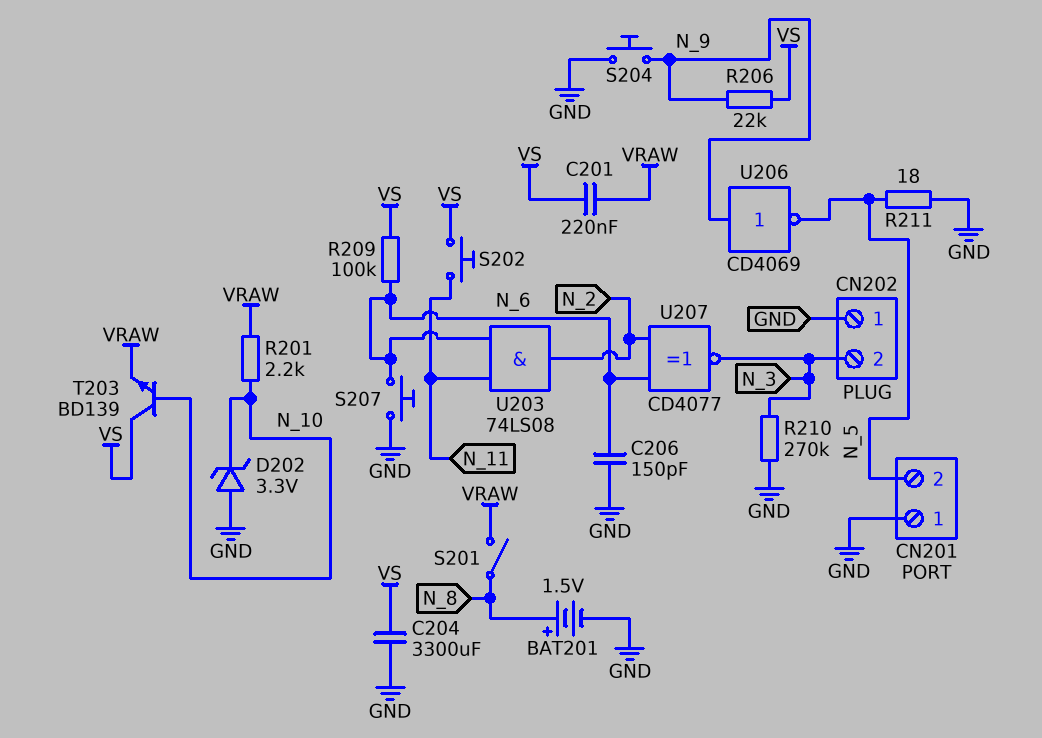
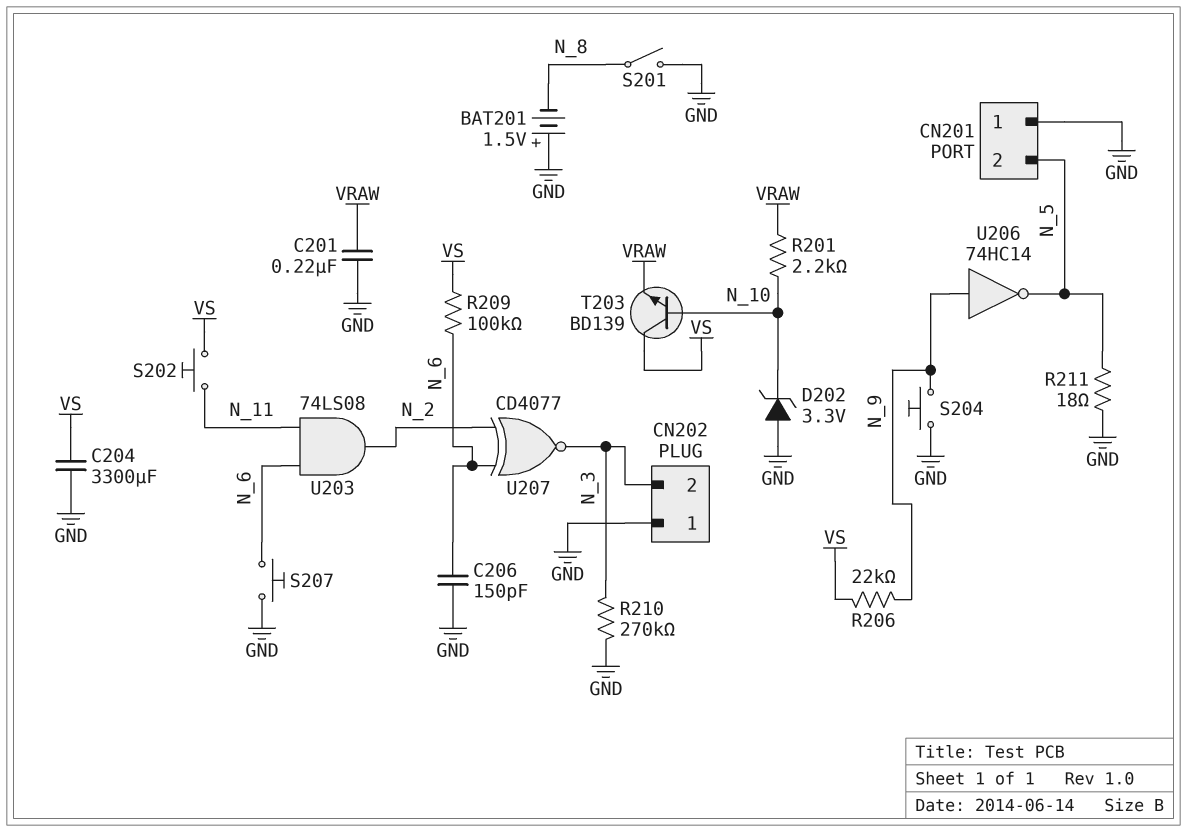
BAT201: 1.5V (plus N_8, minus GND) -> 1.5V (plus GND, minus N_8)
C201: 220nF (VRAW, VS) -> 220nF (GND, VRAW)
S201: switch (N_8, VRAW) -> switch (GND, N_8)
U206: NOT CD4069 (in N_9, out N_5) -> NOT 74HC14 (in N_9, out N_5)

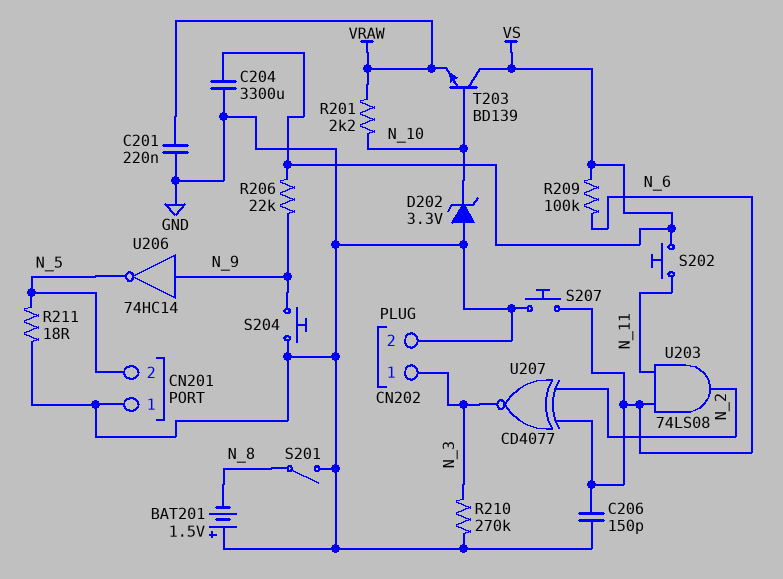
CN202 pin 1: GND -> N_3
CN202 pin 2: N_3 -> GND

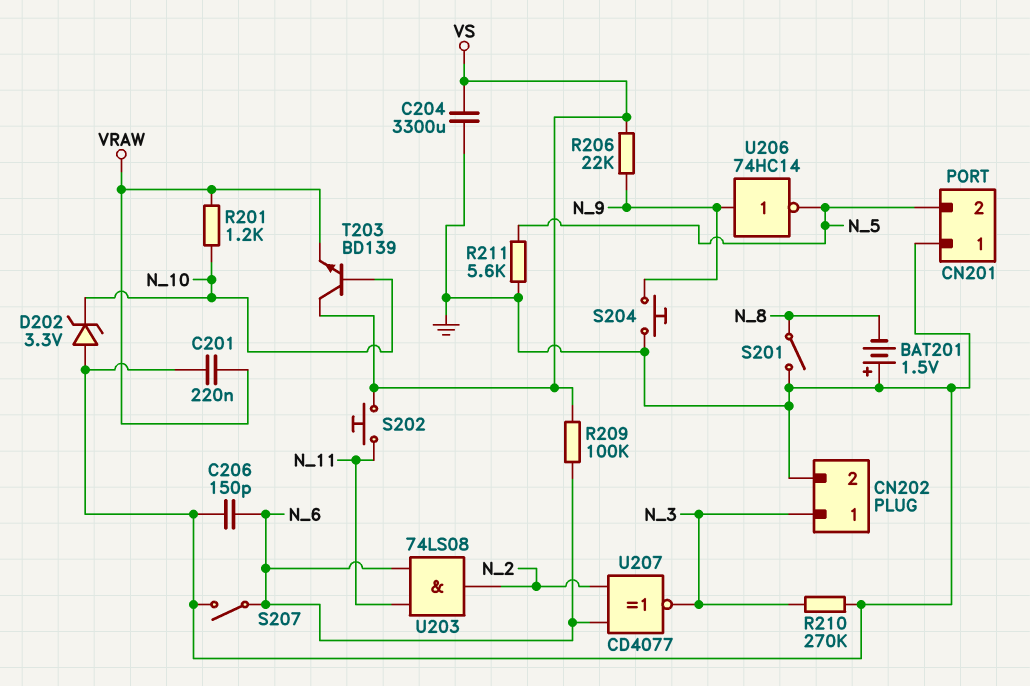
R201: 2.2k (N_10, VRAW) -> 1.2k (N_10, VRAW)
R211: 18 (GND, N_5) -> 5.6k (GND, N_5)
S207: button (GND, N_6) -> switch (GND, N_6)

